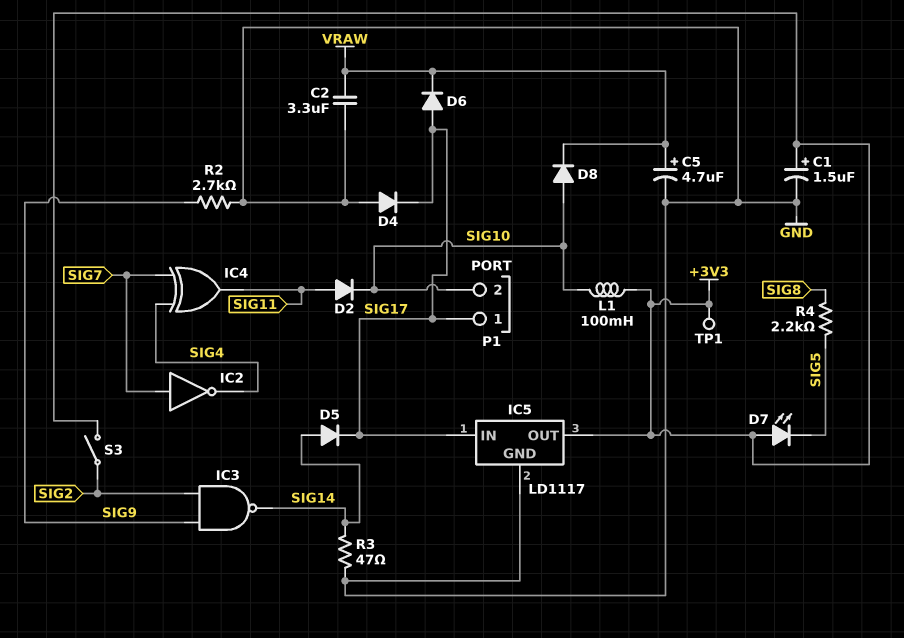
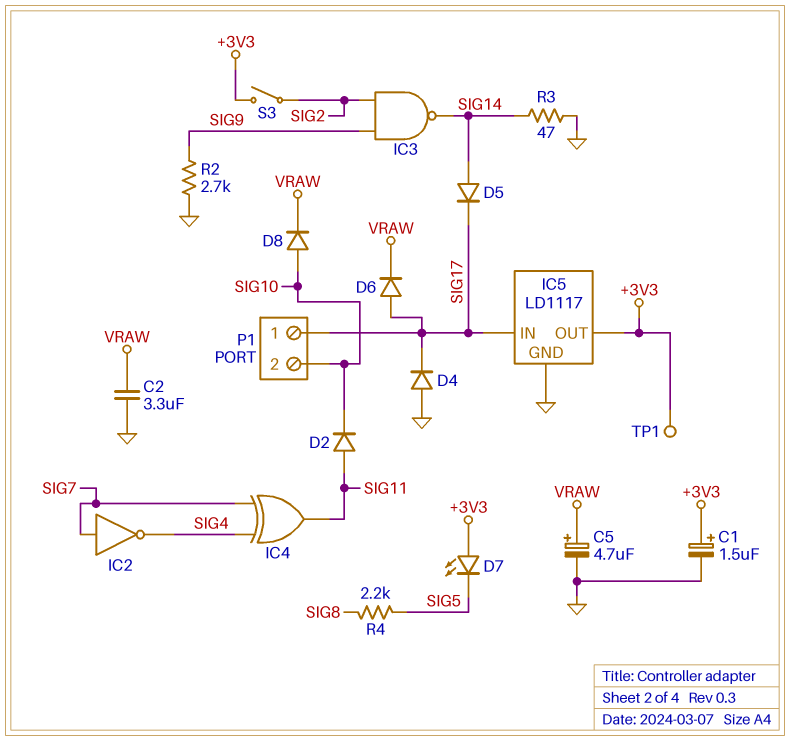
L1: 100mH (+3V3, SIG10) -> none

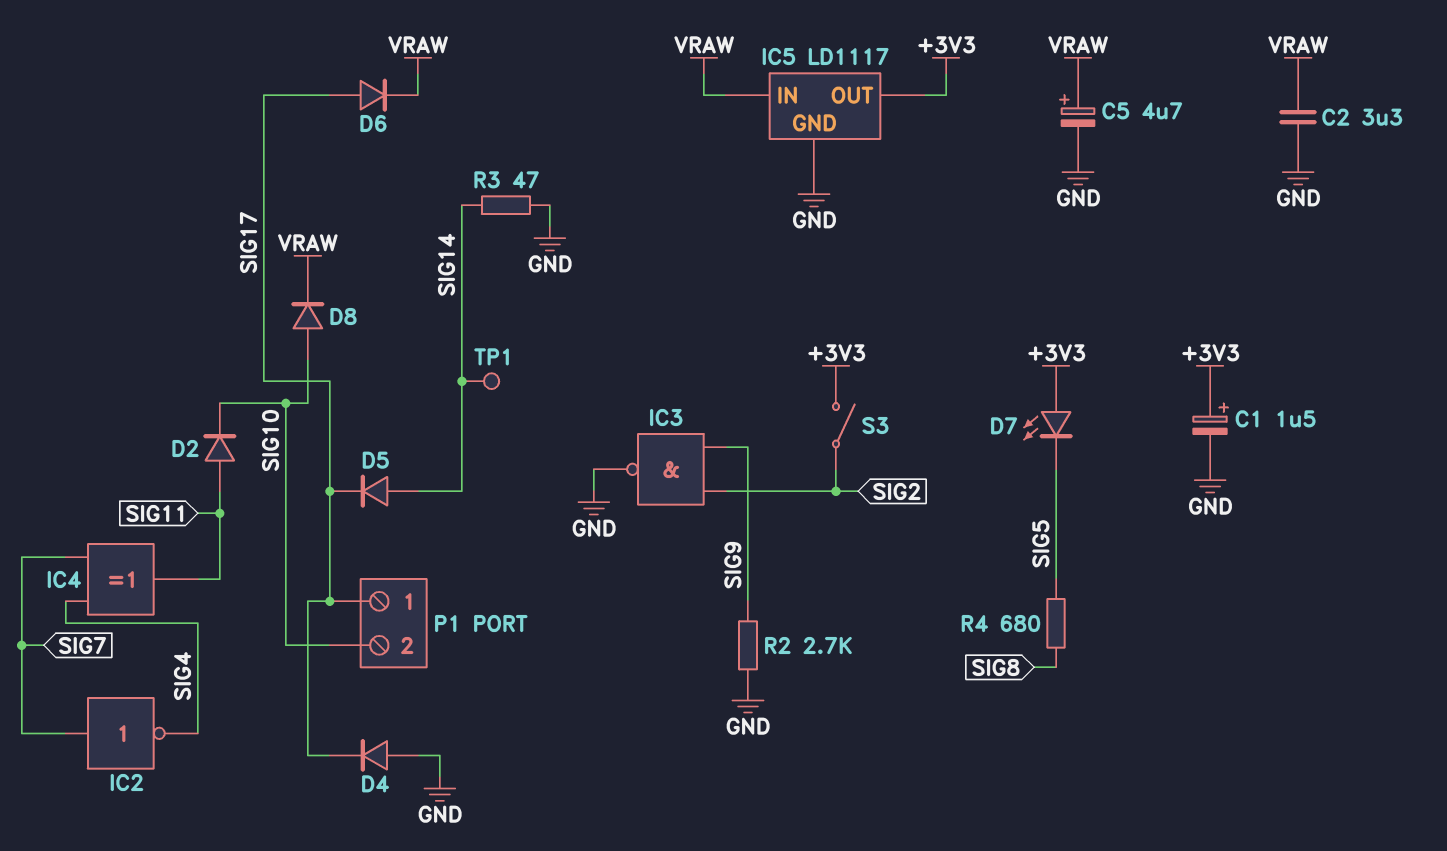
IC3: NAND (in SIG2, in SIG9, out SIG14) -> NAND (in SIG2, in SIG9, out GND)
IC5 pin IN: SIG17 -> VRAW
R4: 2.2k (SIG5, SIG8) -> 680 (SIG5, SIG8)
TP1: test point (+3V3) -> test point (SIG14)

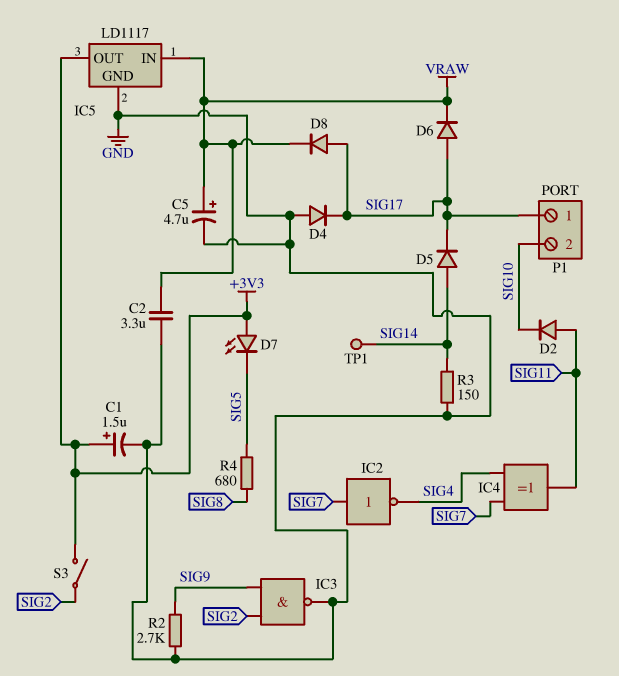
D8: diode (A SIG10, K VRAW) -> diode (A SIG17, K VRAW)
R3: 47 (GND, SIG14) -> 150 (GND, SIG14)

